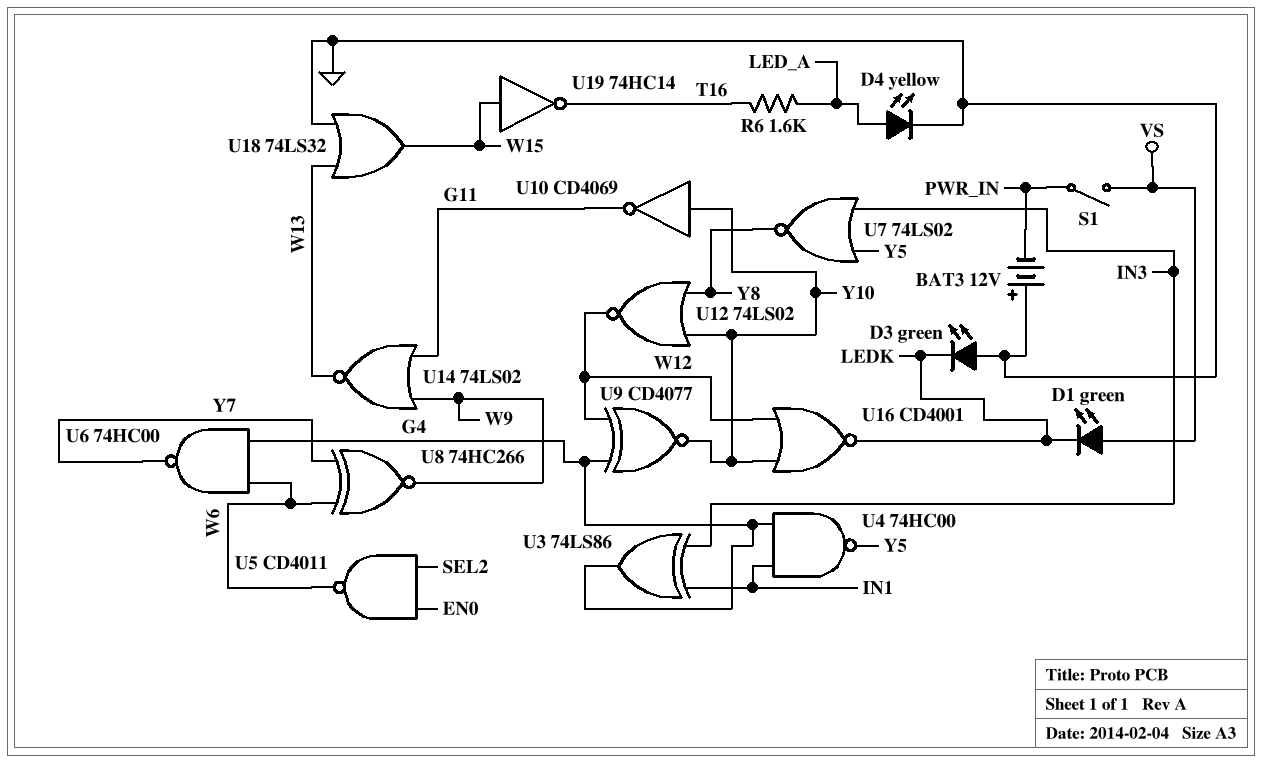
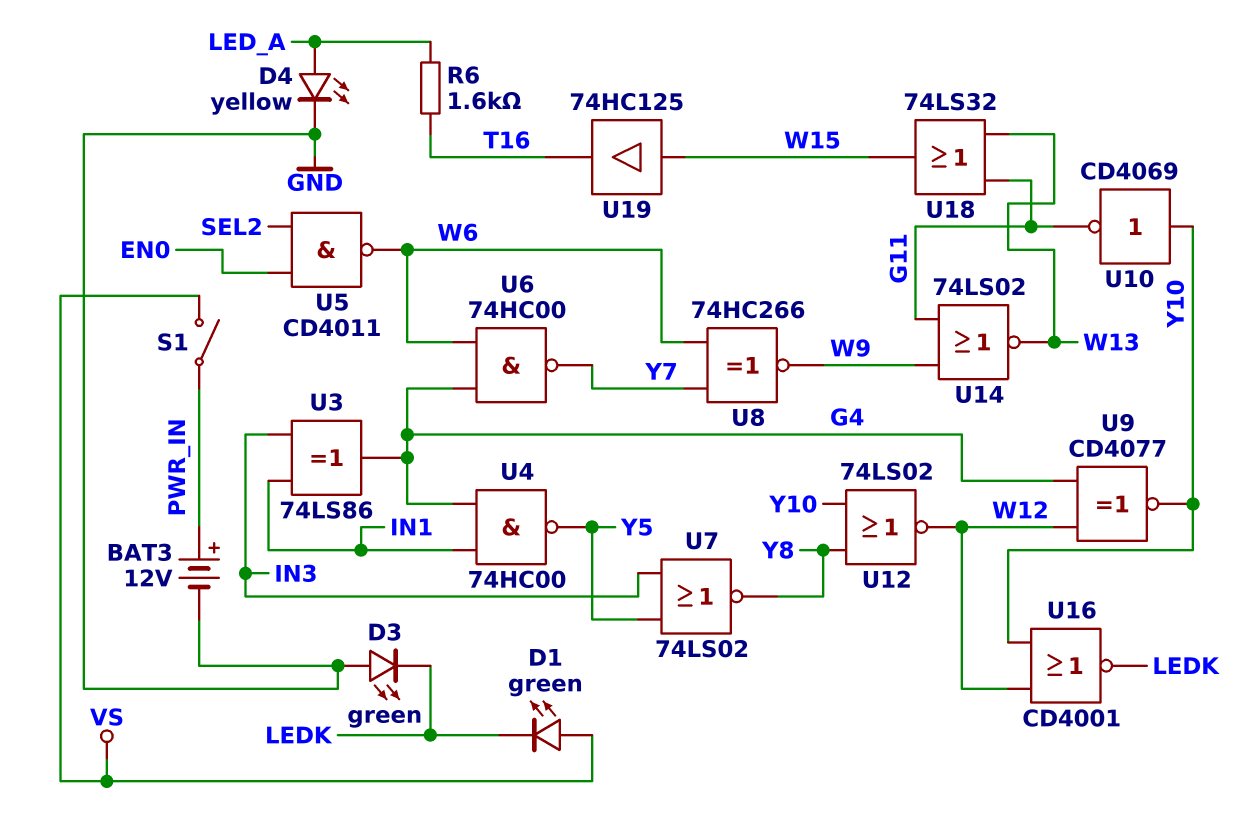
BAT3: 12V (plus GND, minus PWR_IN) -> 12V (plus PWR_IN, minus GND)
U18: OR 74LS32 (in GND, in W13, out W15) -> OR 74LS32 (in G11, in W13, out W15)
U19: NOT 74HC14 (in W15, out T16) -> buffer 74HC125 (in W15, out T16)

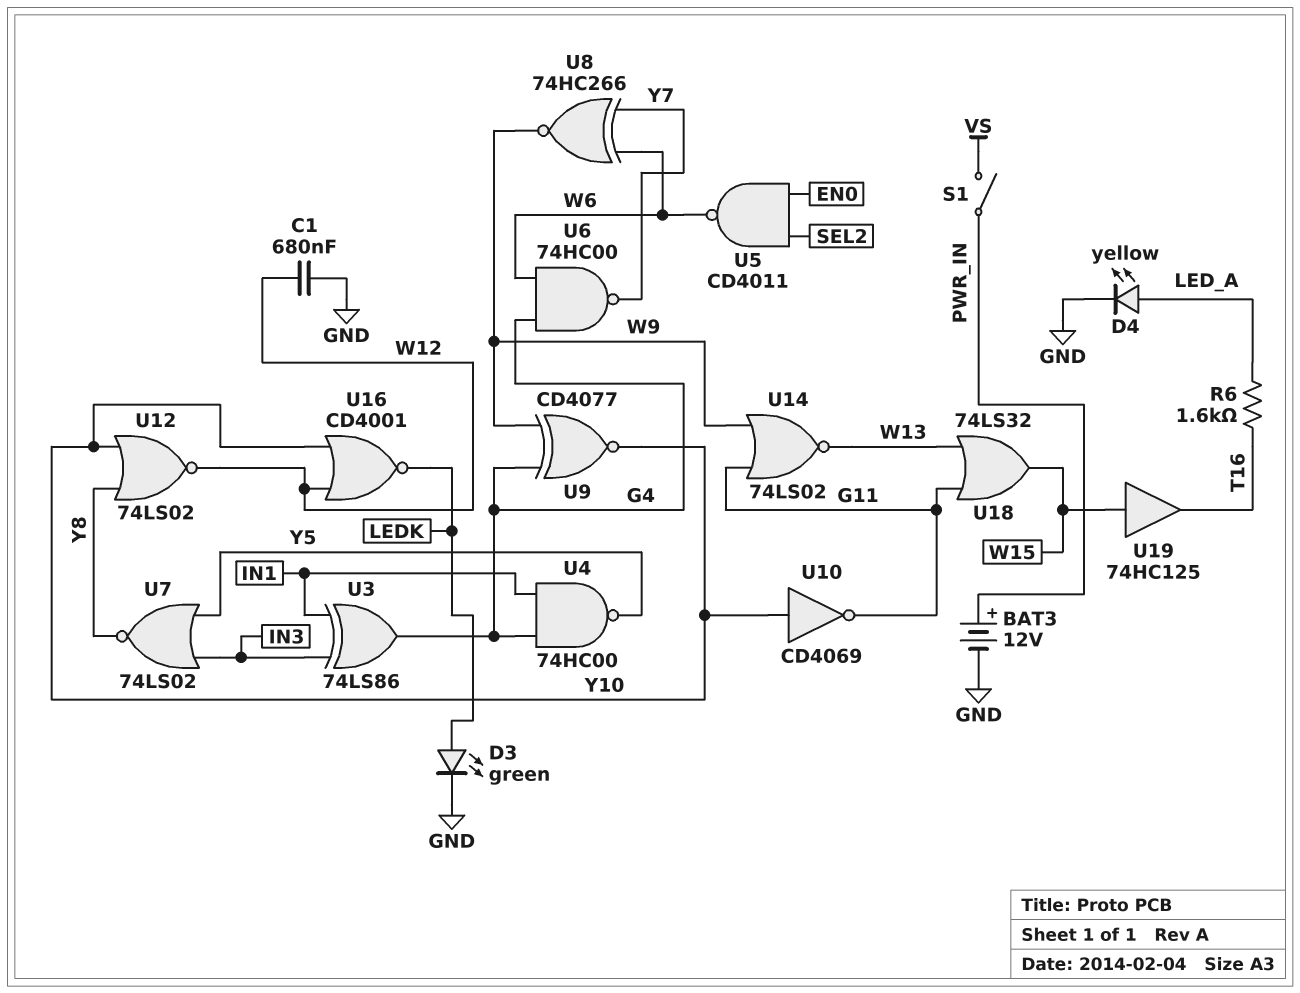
C1: none -> 680nF (GND, W12)
D1: LED green (A VS, K LEDK) -> none
D3: LED green (A GND, K LEDK) -> LED green (A LEDK, K GND)
U9: XNOR CD4077 (in G4, in W12, out Y10) -> XNOR CD4077 (in G4, in W9, out Y10)

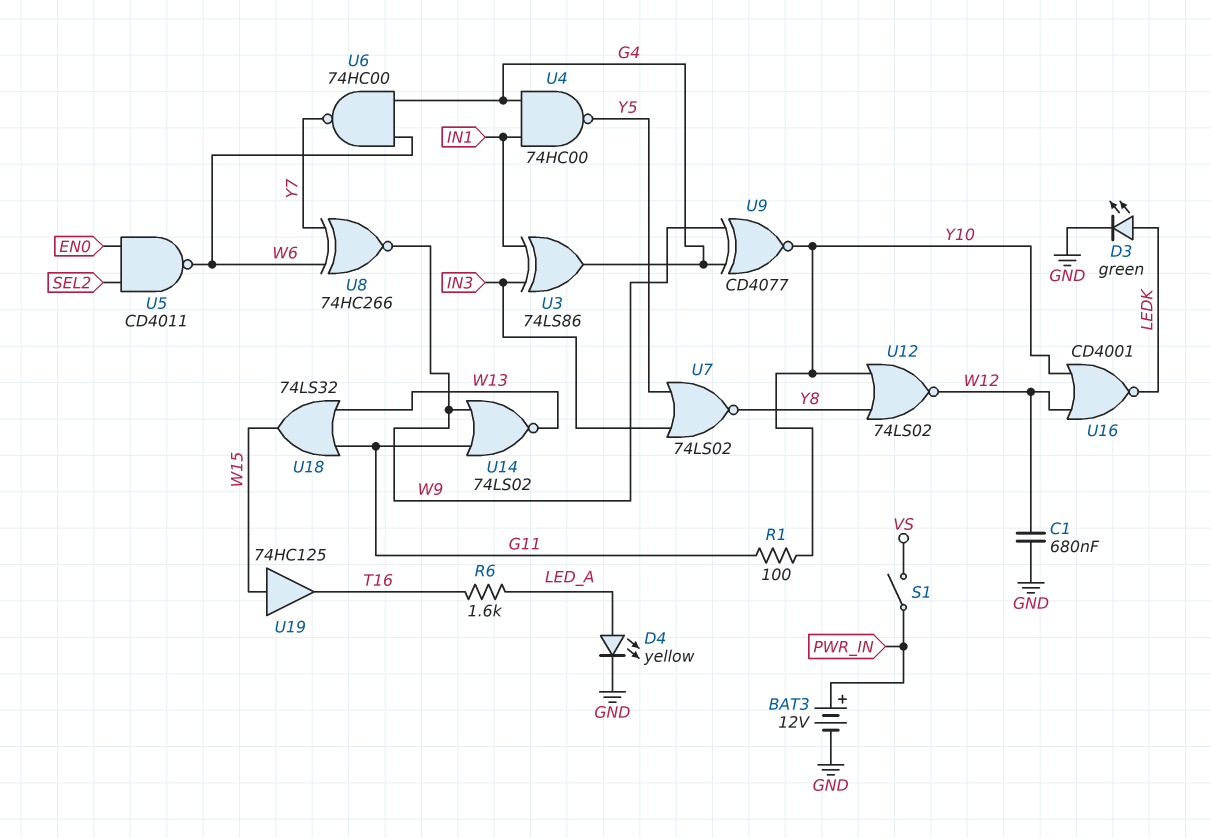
R1: none -> 100 (G11, Y10)
U10: NOT CD4069 (in Y10, out G11) -> none

